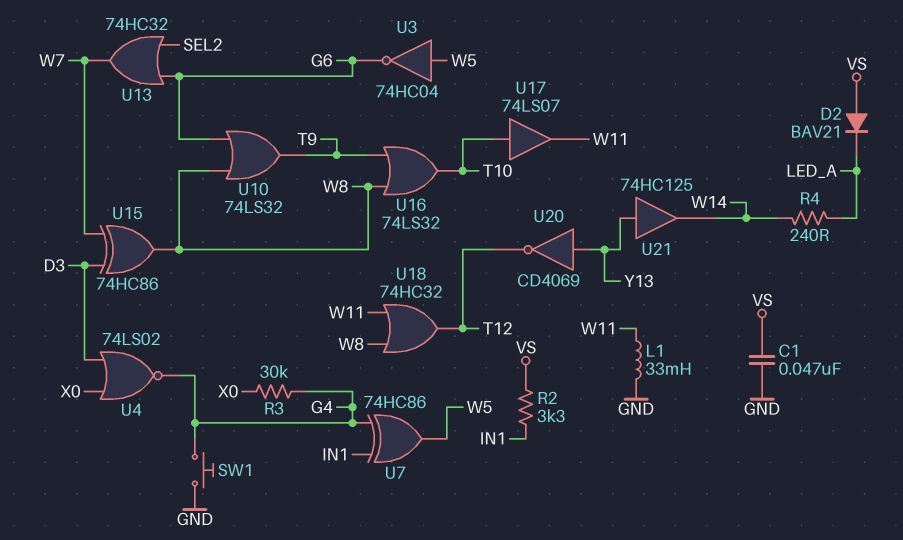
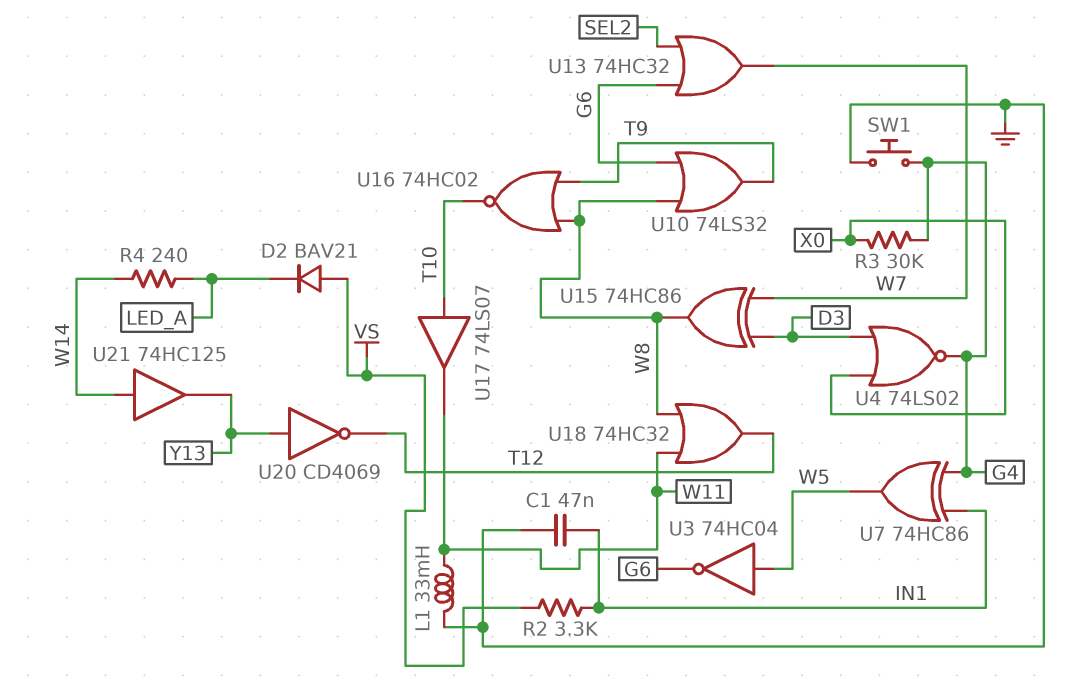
C1: 47nF (GND, VS) -> 47nF (GND, IN1)
U16: OR 74LS32 (in T9, in W8, out T10) -> NOR 74HC02 (in T9, in W8, out T10)
U21: buffer 74HC125 (in Y13, out W14) -> buffer 74HC125 (in W14, out Y13)

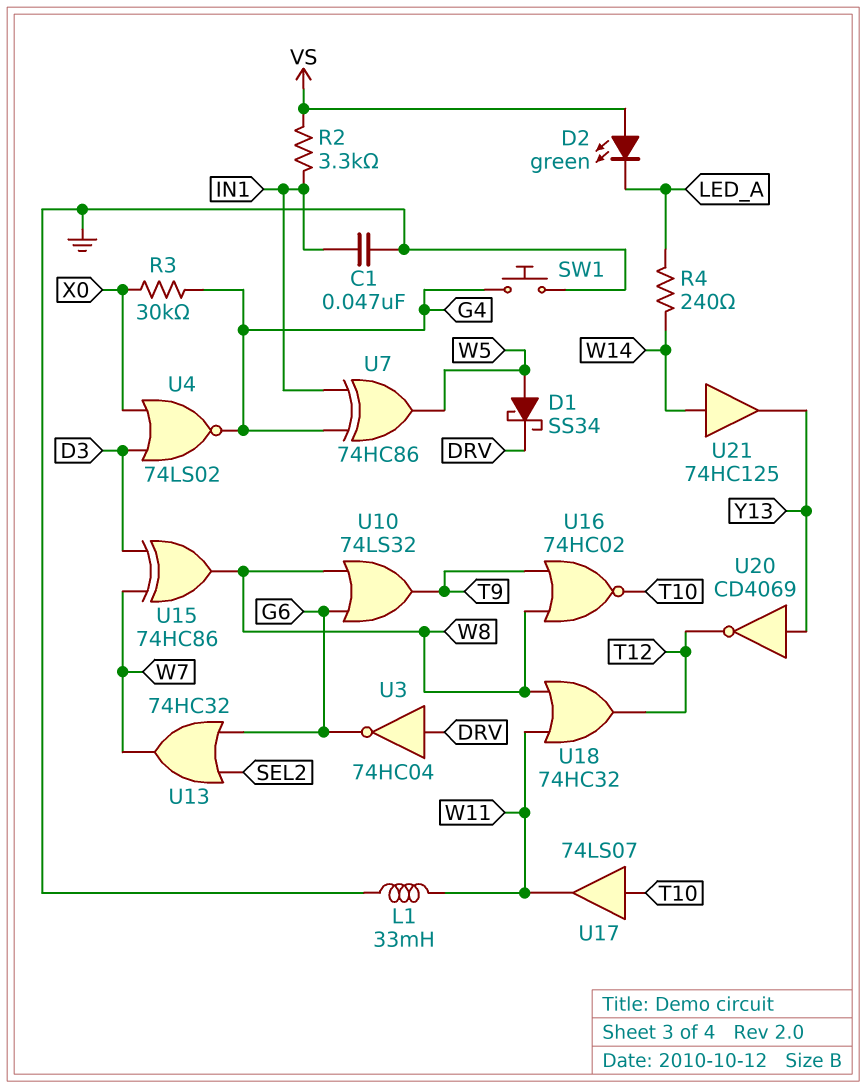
D1: none -> schottky SS34 (A W5, K DRV)
D2: diode BAV21 (A VS, K LED_A) -> LED green (A VS, K LED_A)
U3: NOT 74HC04 (in W5, out G6) -> NOT 74HC04 (in DRV, out G6)

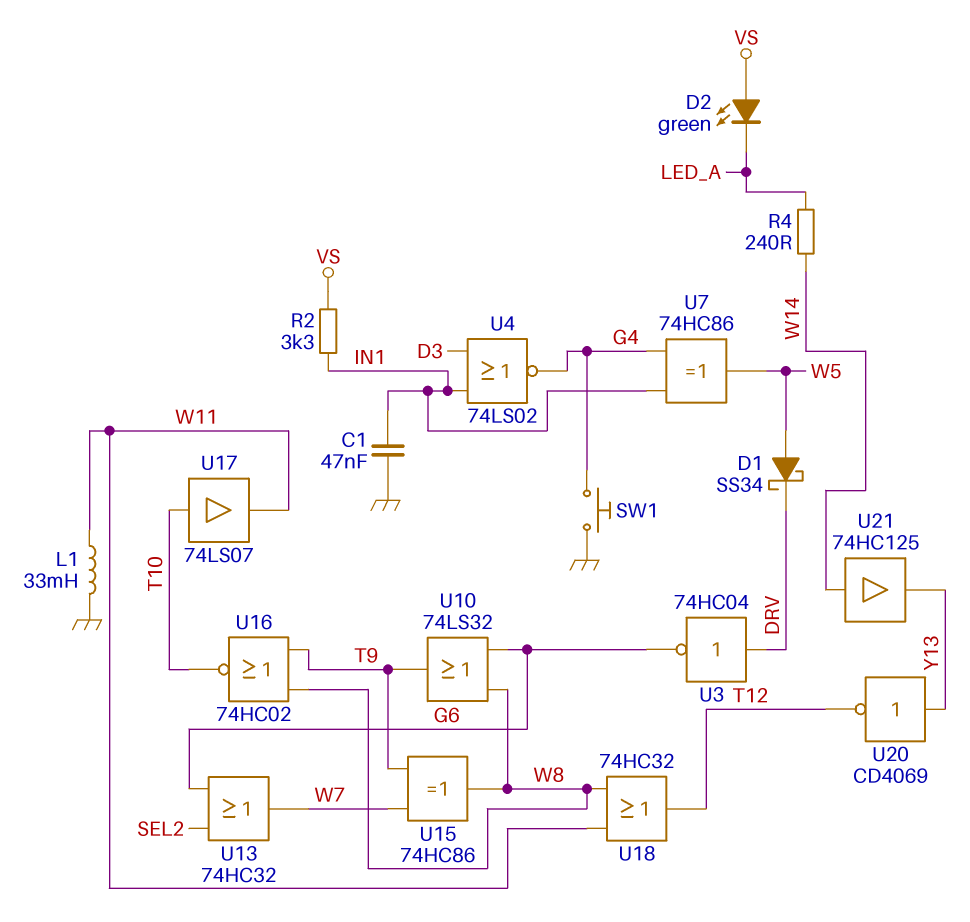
R3: 30k (G4, X0) -> none
U4: NOR 74LS02 (in D3, in X0, out G4) -> NOR 74LS02 (in D3, in IN1, out G4)
U15: XOR 74HC86 (in D3, in W7, out W8) -> XOR 74HC86 (in T9, in W7, out W8)

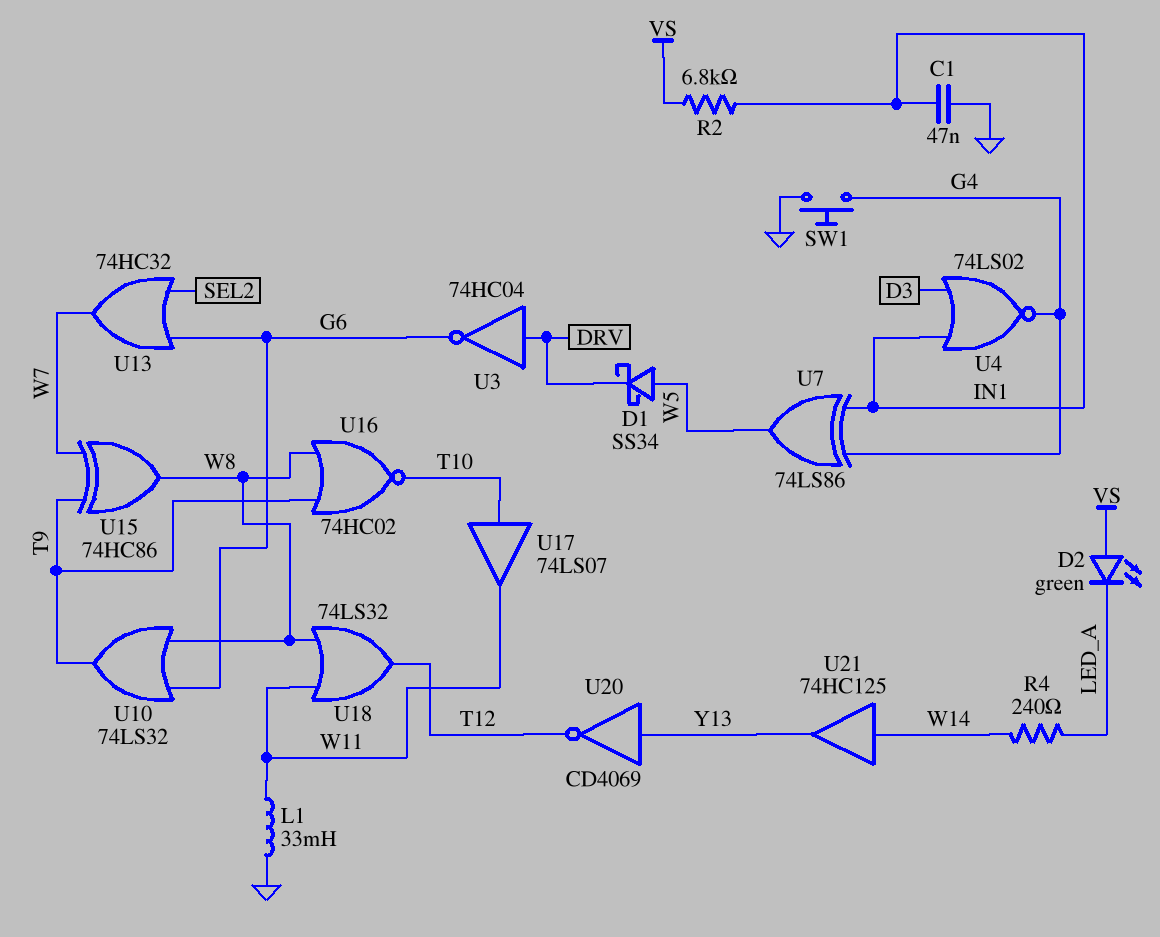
R2: 3.3k (IN1, VS) -> 6.8k (IN1, VS)
U7: XOR 74HC86 (in G4, in IN1, out W5) -> XOR 74LS86 (in G4, in IN1, out W5)
U18: OR 74HC32 (in W8, in W11, out T12) -> OR 74LS32 (in W8, in W11, out T12)

